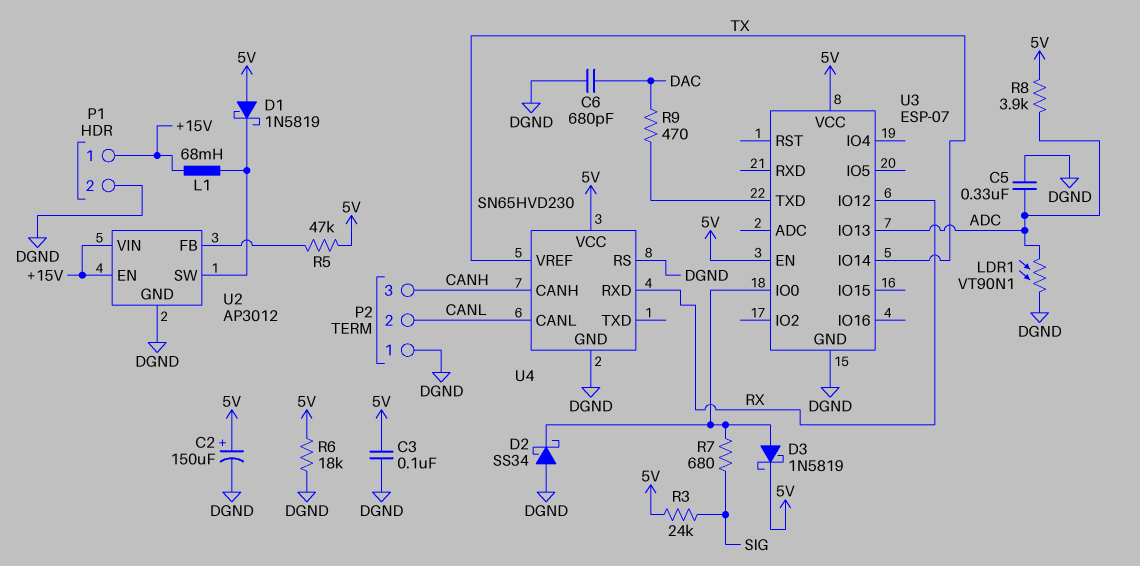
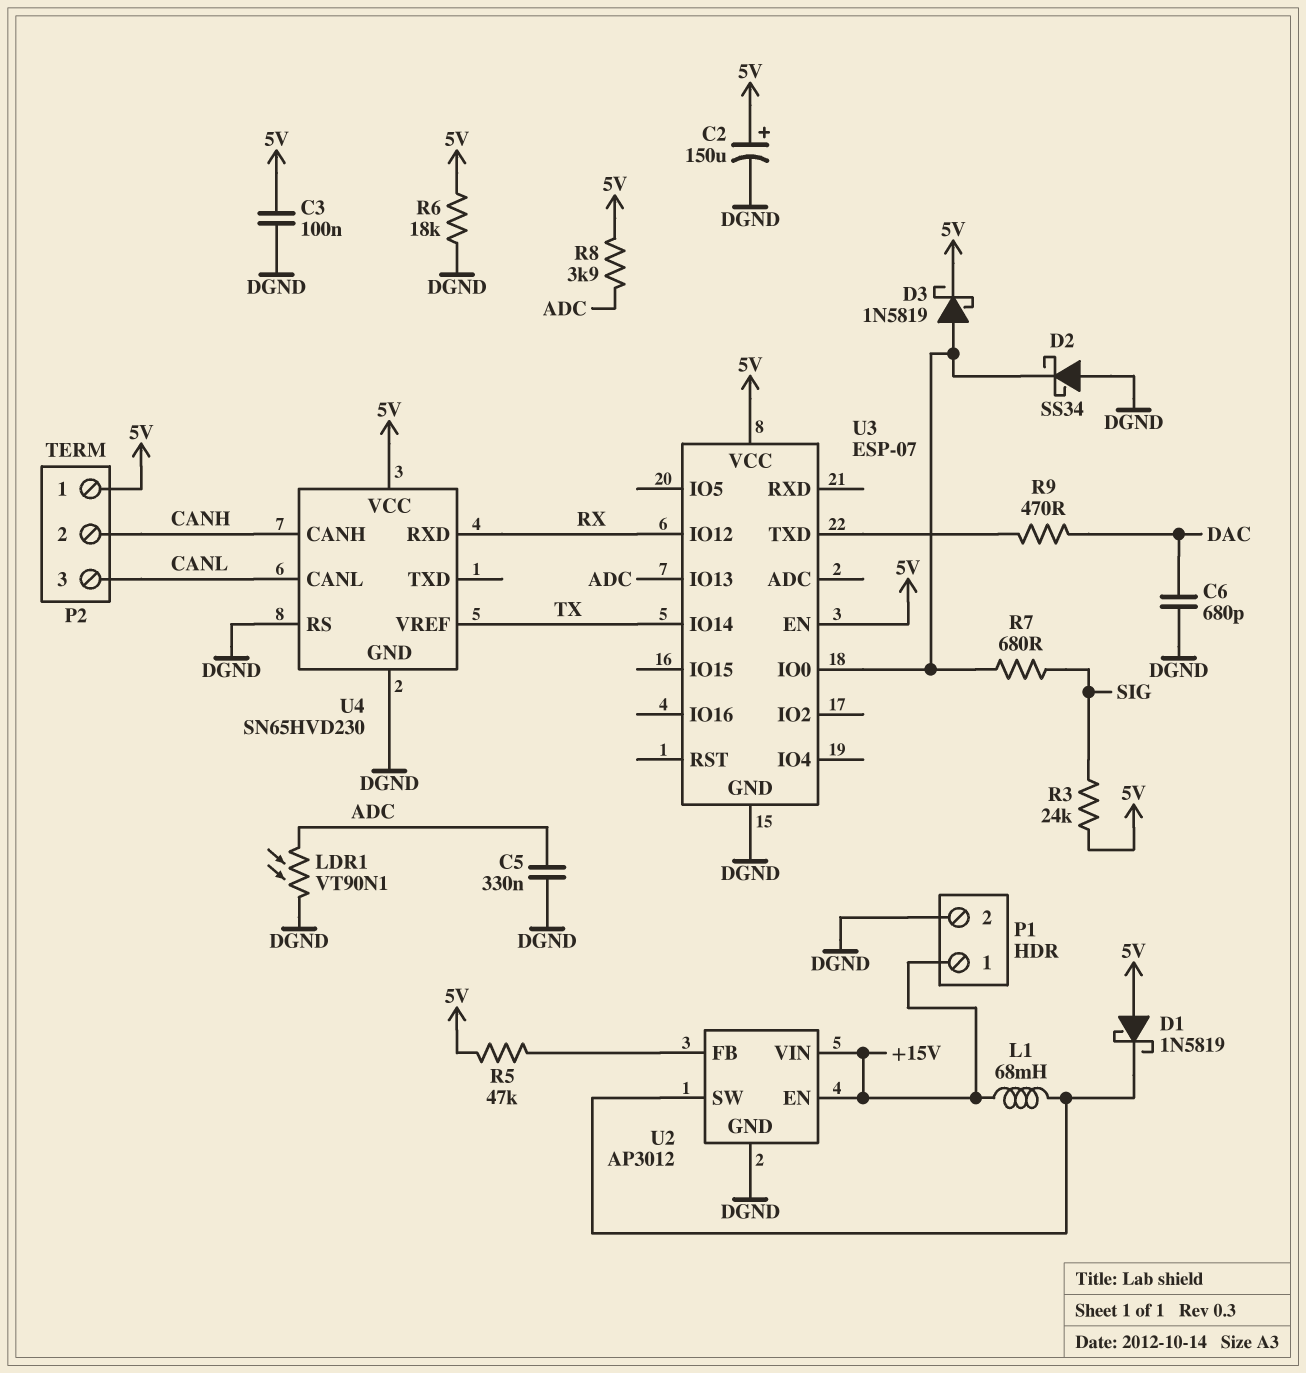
P2 pin 1: DGND -> 5V
P2 pin 2: CANL -> CANH
P2 pin 3: CANH -> CANL

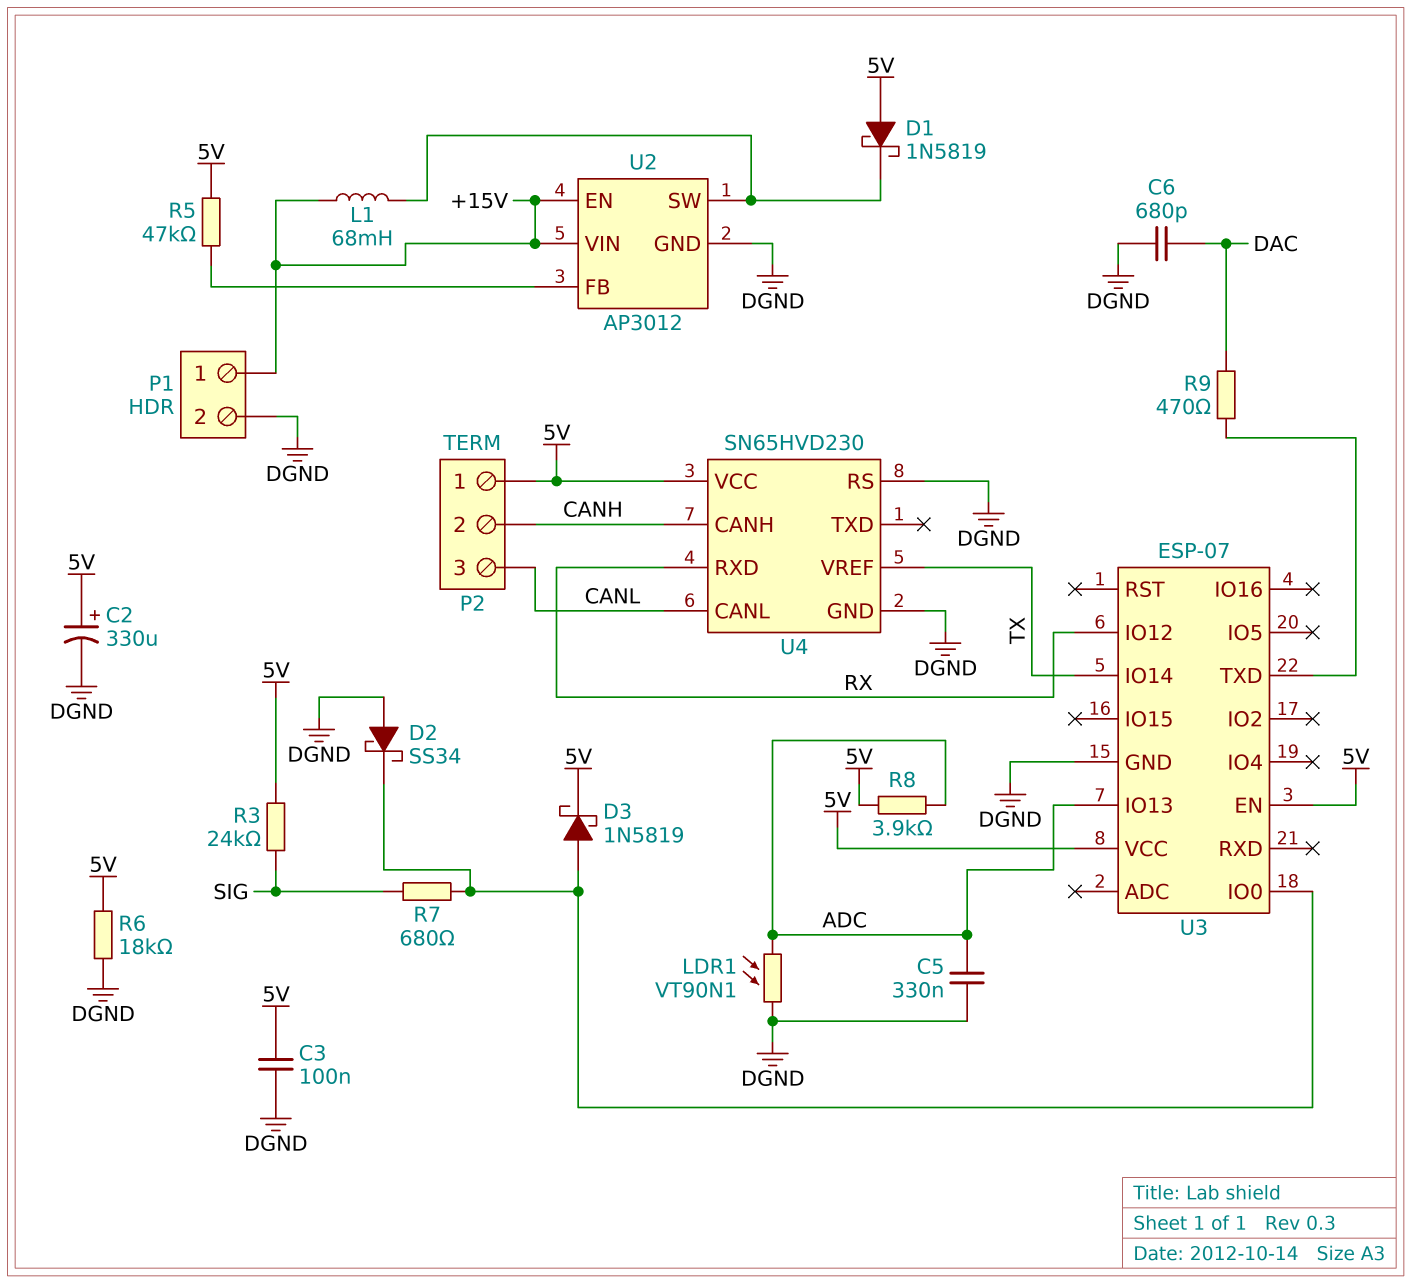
C2: 150uF (plus 5V, minus DGND) -> 330uF (plus 5V, minus DGND)

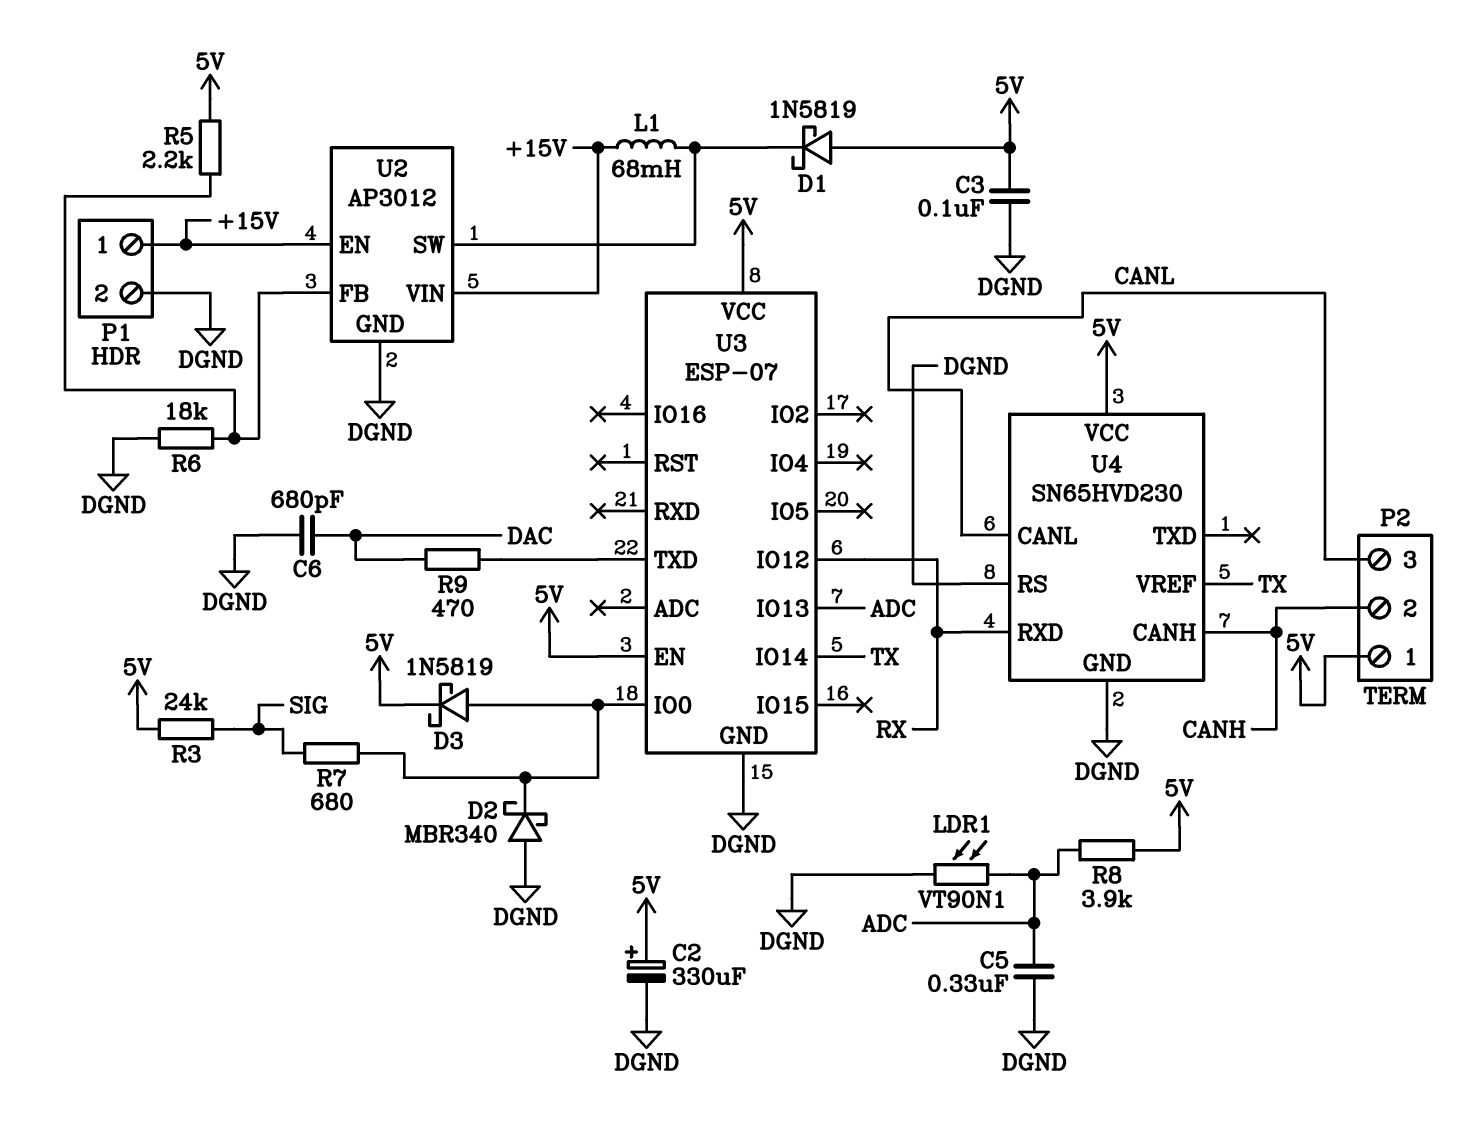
D2: schottky SS34 (A DGND, K U3/IO0) -> schottky MBR340 (A DGND, K U3/IO0)
R5: 47k (5V, U2/FB) -> 2.2k (5V, U2/FB)
R6: 18k (5V, DGND) -> 18k (DGND, U2/FB)

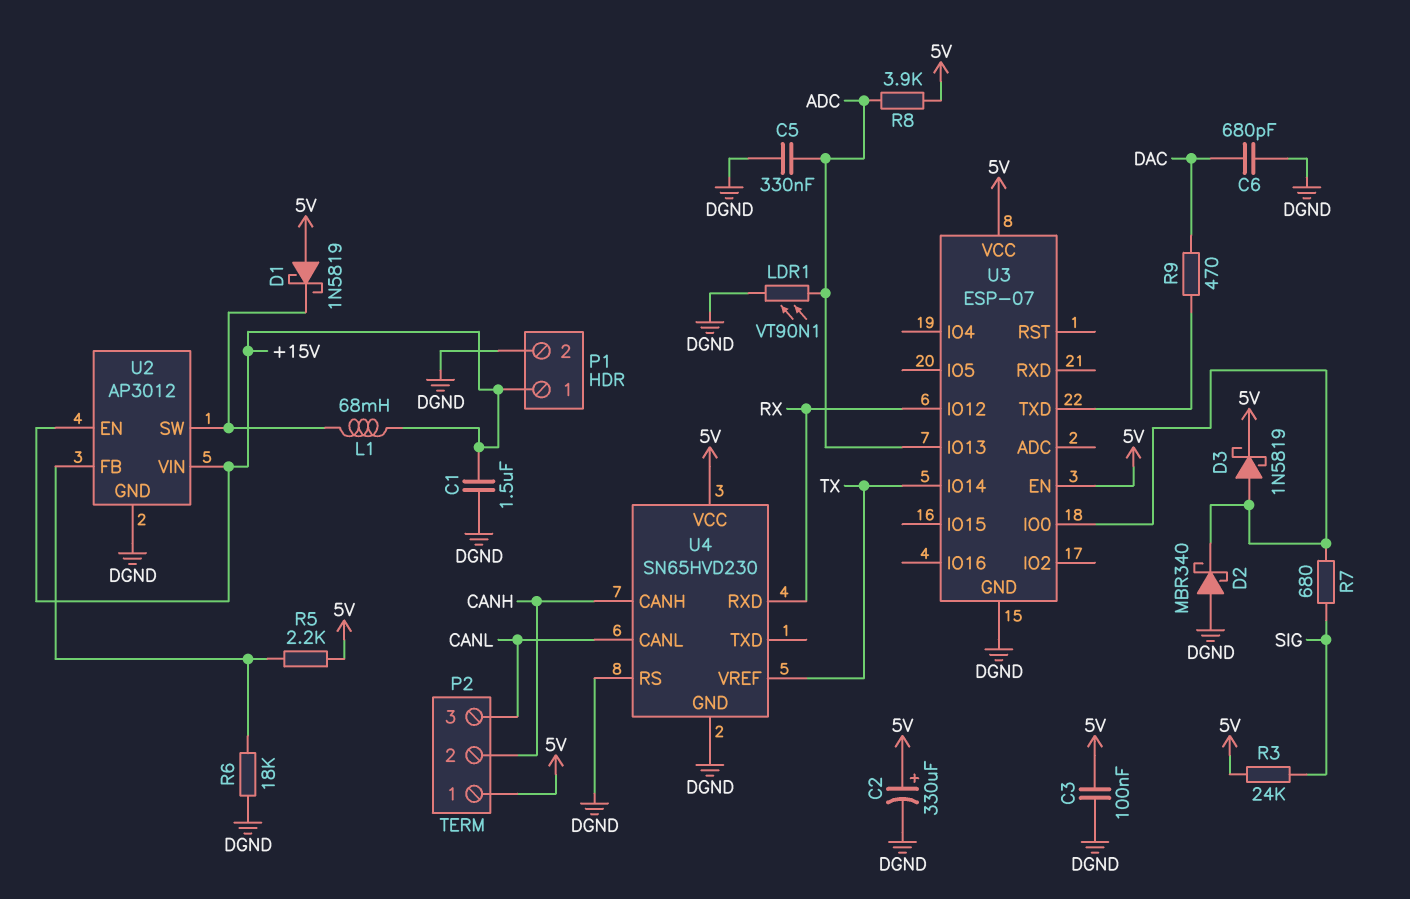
C1: none -> 1.5uF (+15V, DGND)

